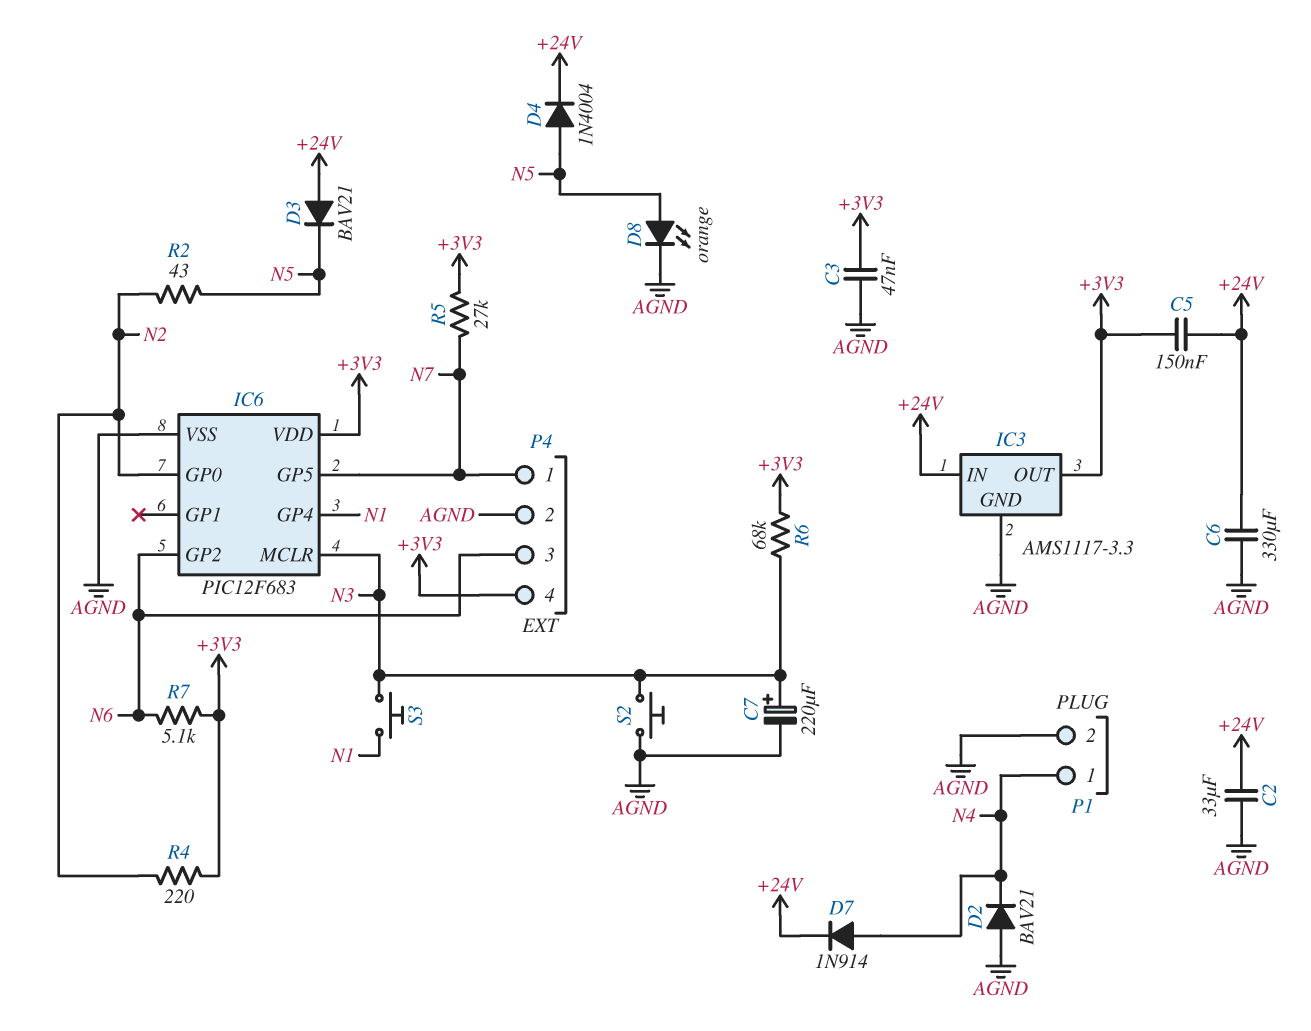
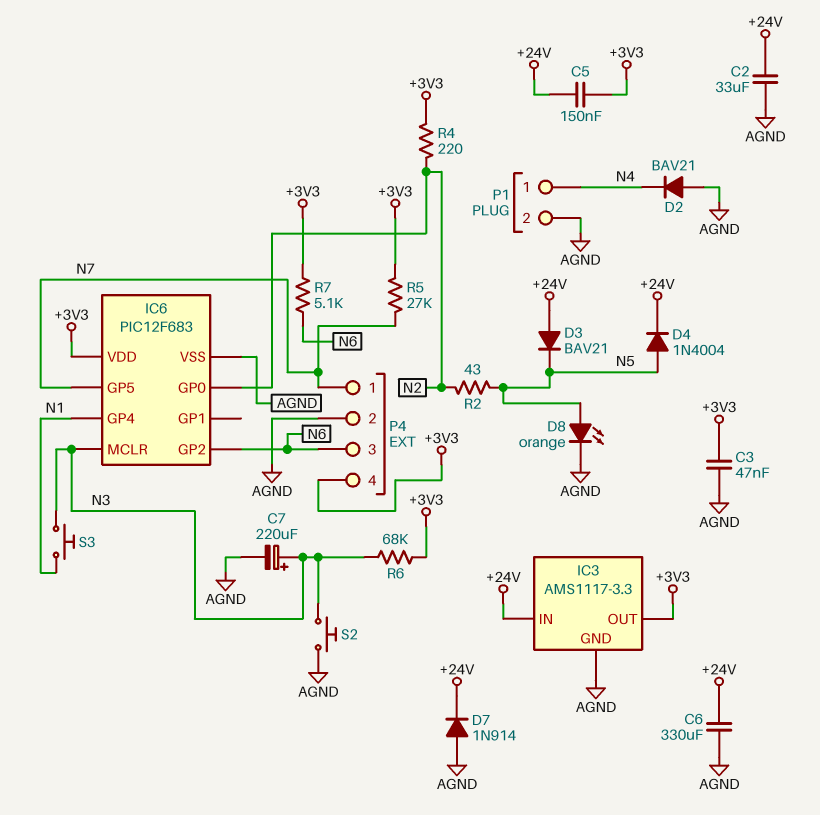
D7: diode 1N914 (A N4, K +24V) -> diode 1N914 (A AGND, K +24V)

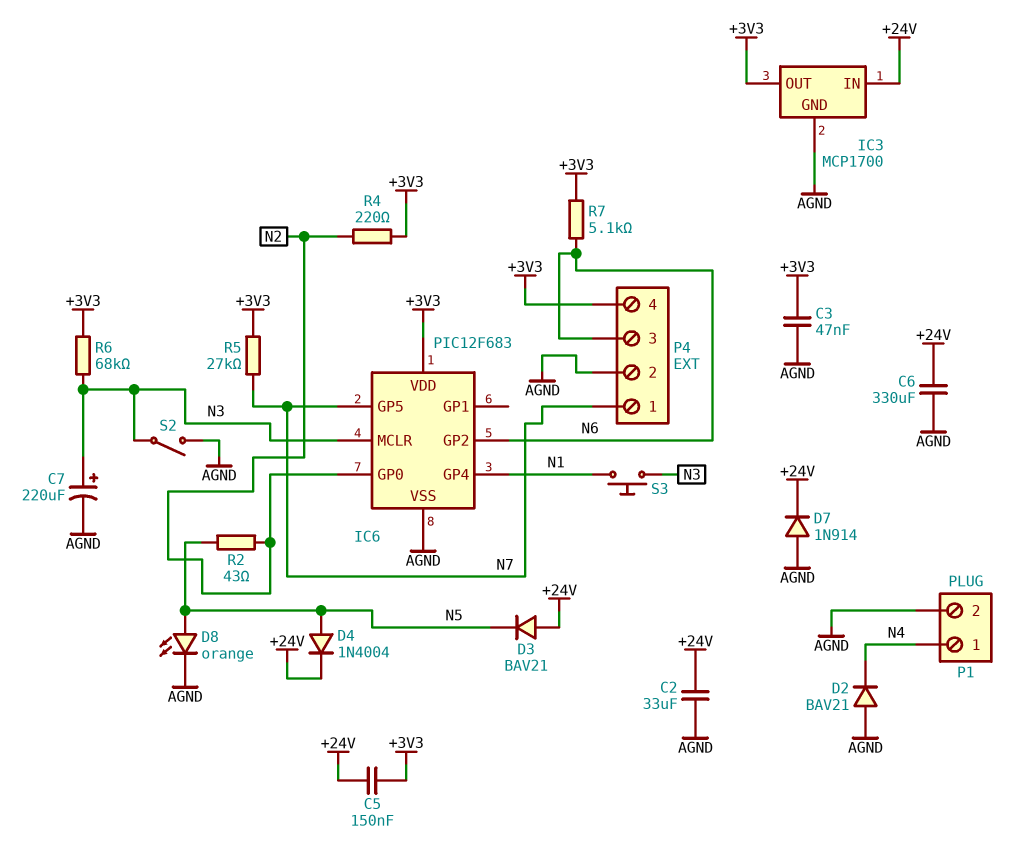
IC3: AMS1117-3.3 -> MCP1700
S2: button (AGND, N3) -> switch (AGND, N3)

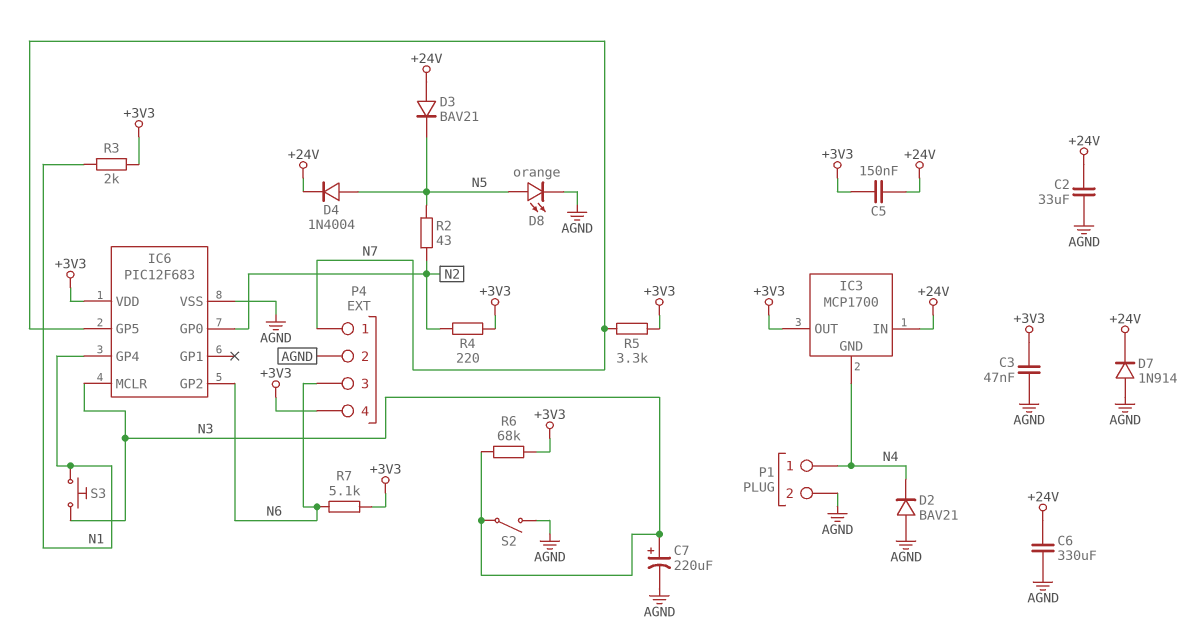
IC3 pin GND: AGND -> N4
R3: none -> 2k (+3V3, N1)
R5: 27k (+3V3, N7) -> 3.3k (+3V3, N7)

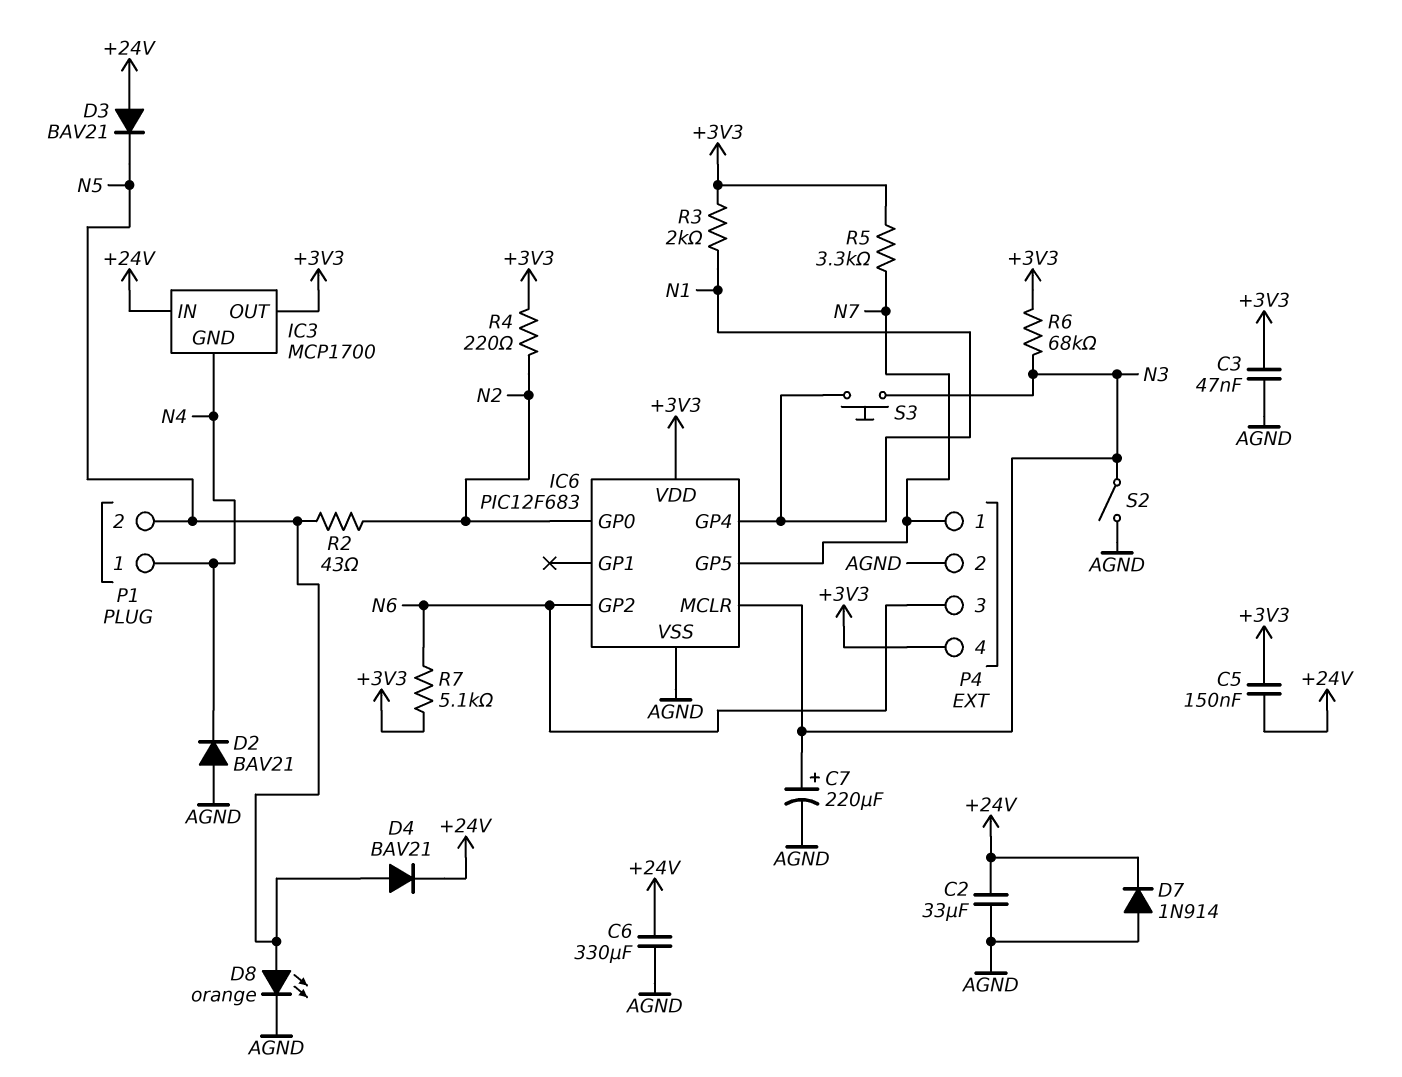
D4: diode 1N4004 (A N5, K +24V) -> diode BAV21 (A N5, K +24V)
P1 pin 2: AGND -> N5

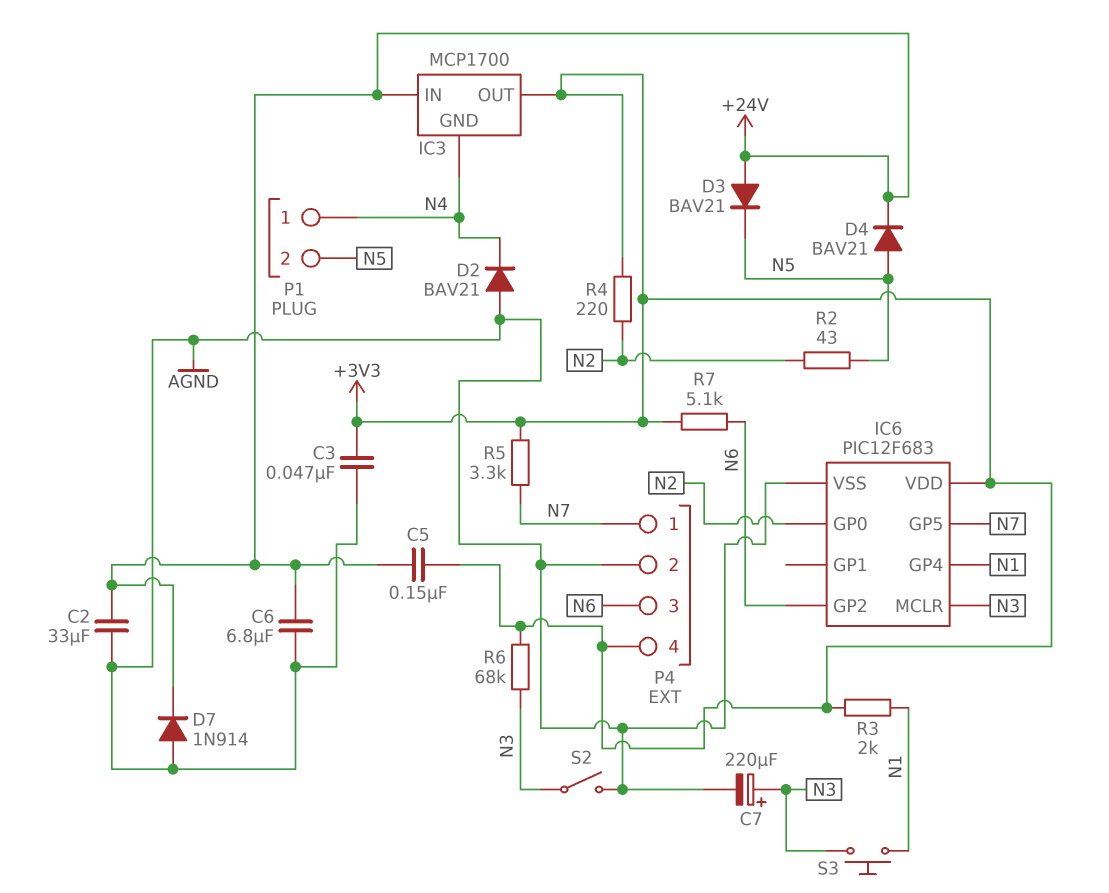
C6: 330uF (+24V, AGND) -> 6.8uF (+24V, AGND)
D8: LED orange (A N5, K AGND) -> none

